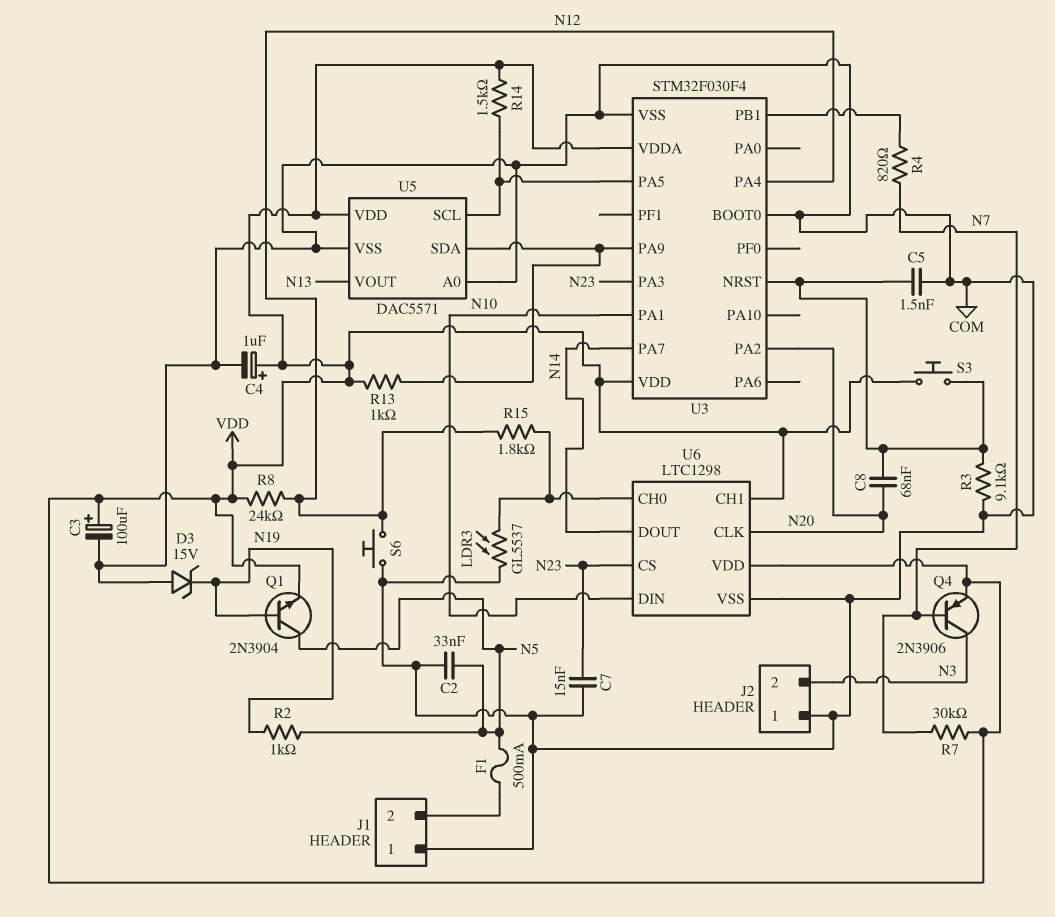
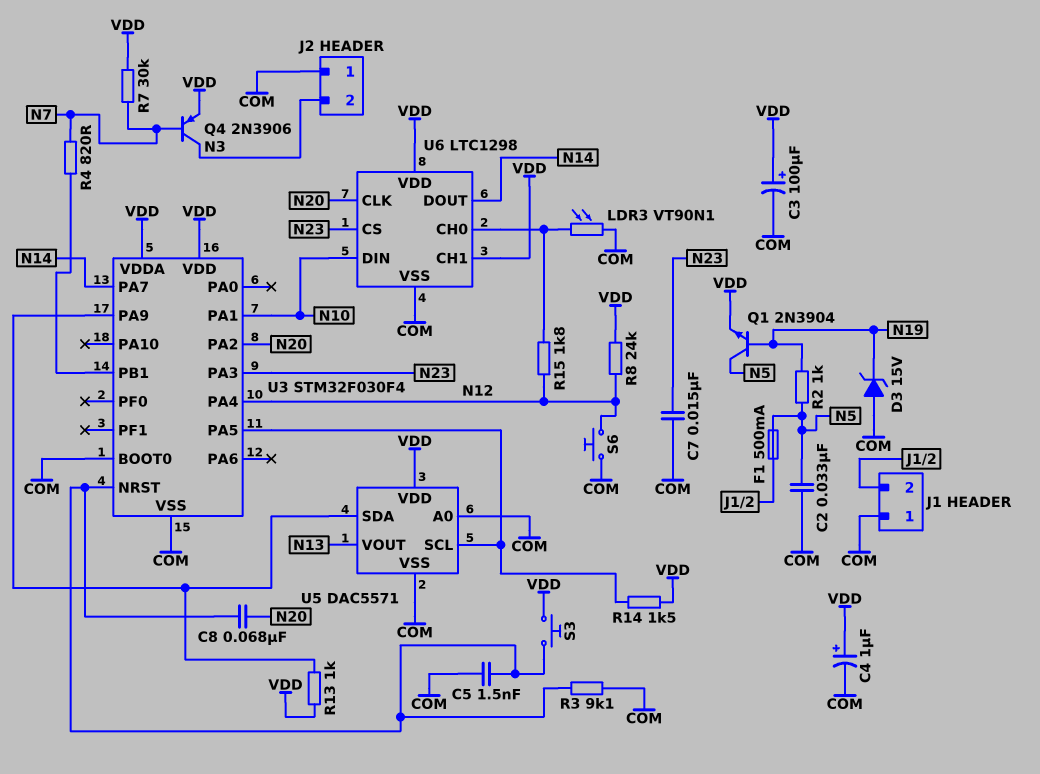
LDR3: GL5537 (COM, U6/CH0) -> VT90N1 (COM, U6/CH0)

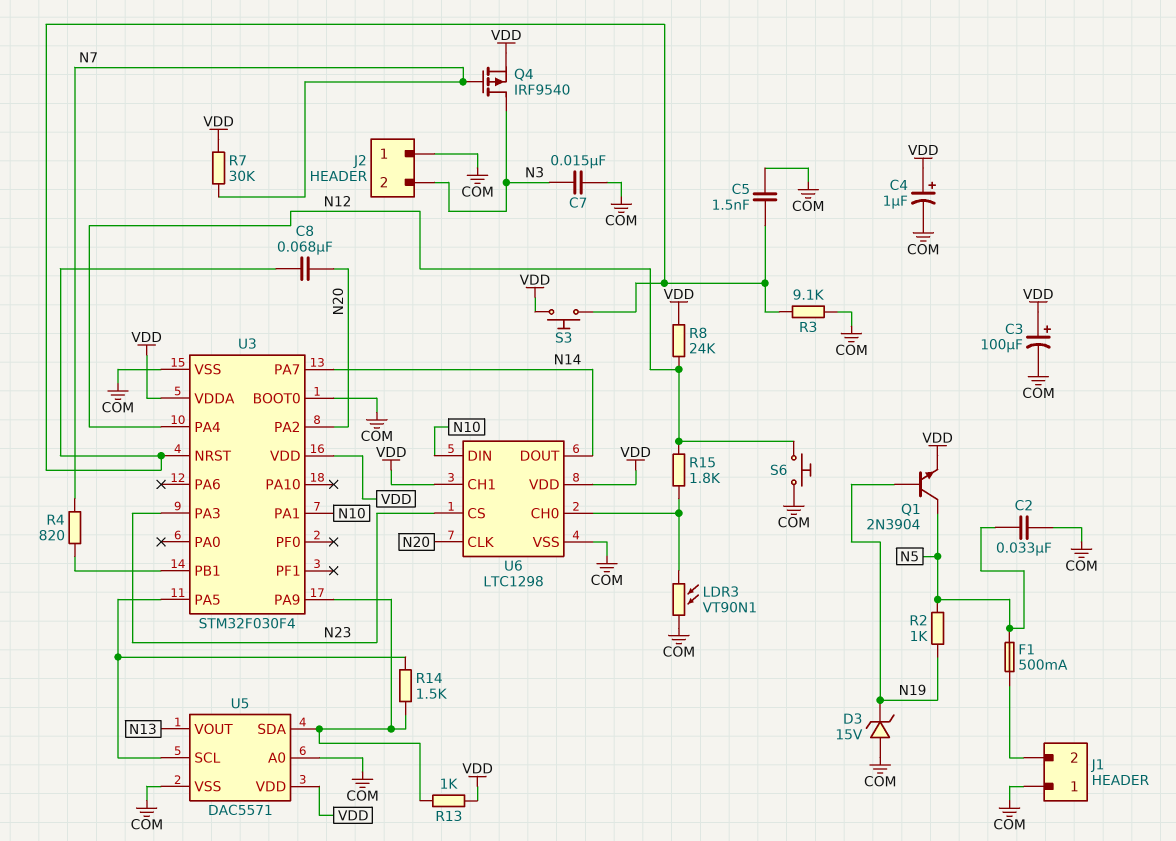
C7: 15nF (COM, N23) -> 15nF (COM, N3)
Q4: PNP 2N3906 (B N7, C N3, E VDD) -> PMOS IRF9540 (G N7, D N3, S VDD)
R14: 1.5k (U3/PA5, VDD) -> 1.5k (U3/PA5, U3/PA9)

